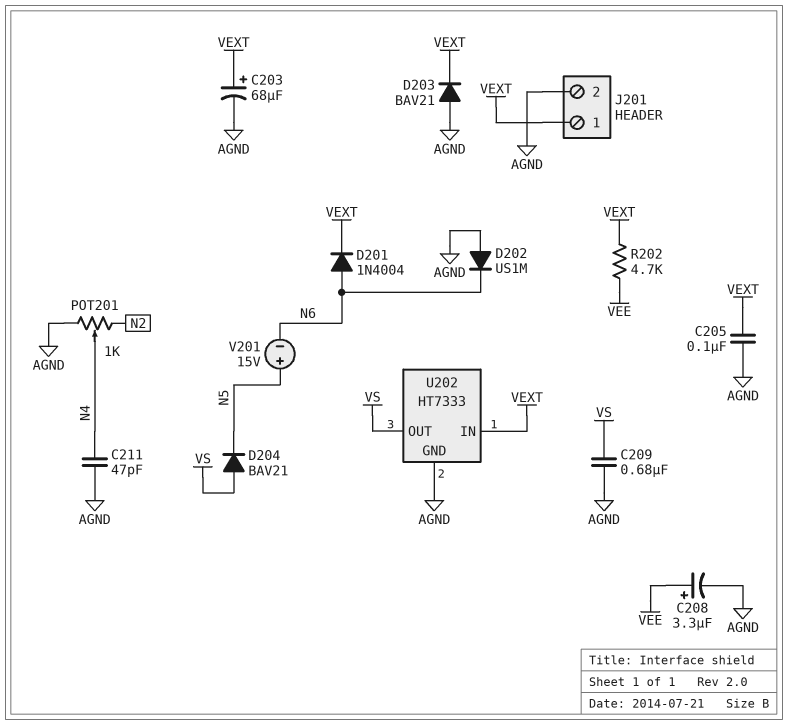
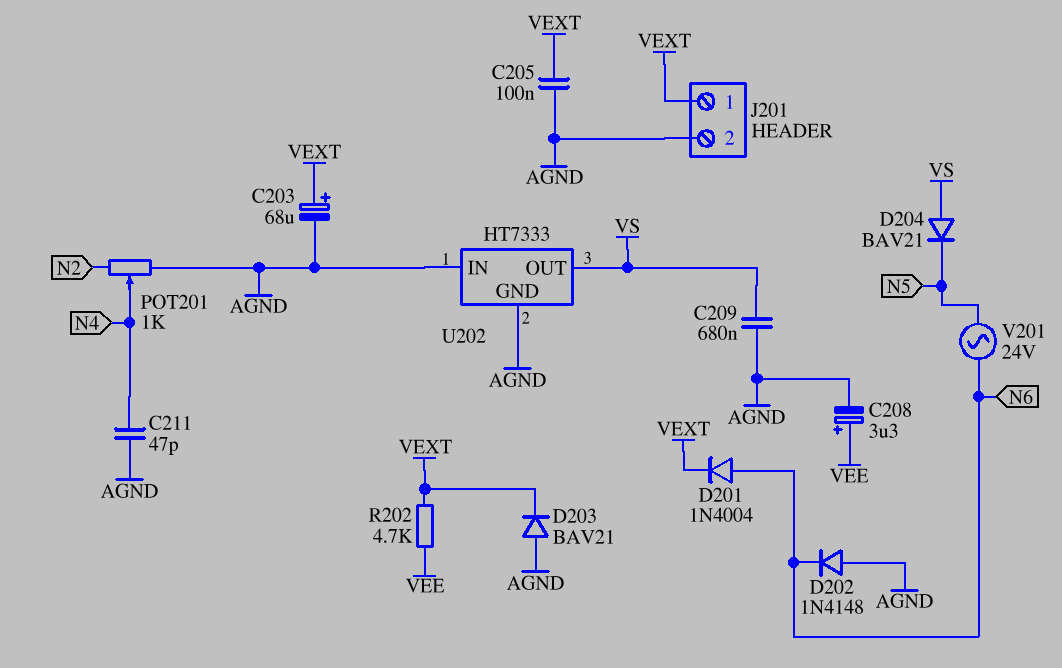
D202: diode US1M (A AGND, K N6) -> diode 1N4148 (A AGND, K N6)
U202 pin IN: VEXT -> AGND
V201: 15V (plus N5, minus N6) -> AC 24V (N5, N6)

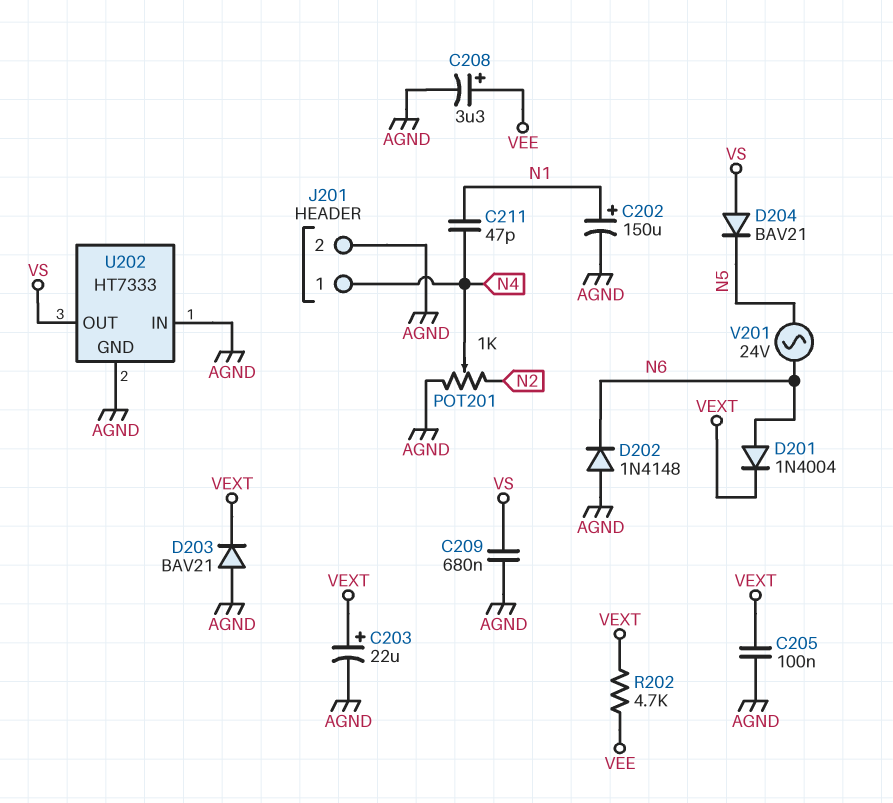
C202: none -> 150uF (plus N1, minus AGND)
C203: 68uF (plus VEXT, minus AGND) -> 22uF (plus VEXT, minus AGND)
C211: 47pF (AGND, N4) -> 47pF (N1, N4)
J201 pin 1: VEXT -> N4

